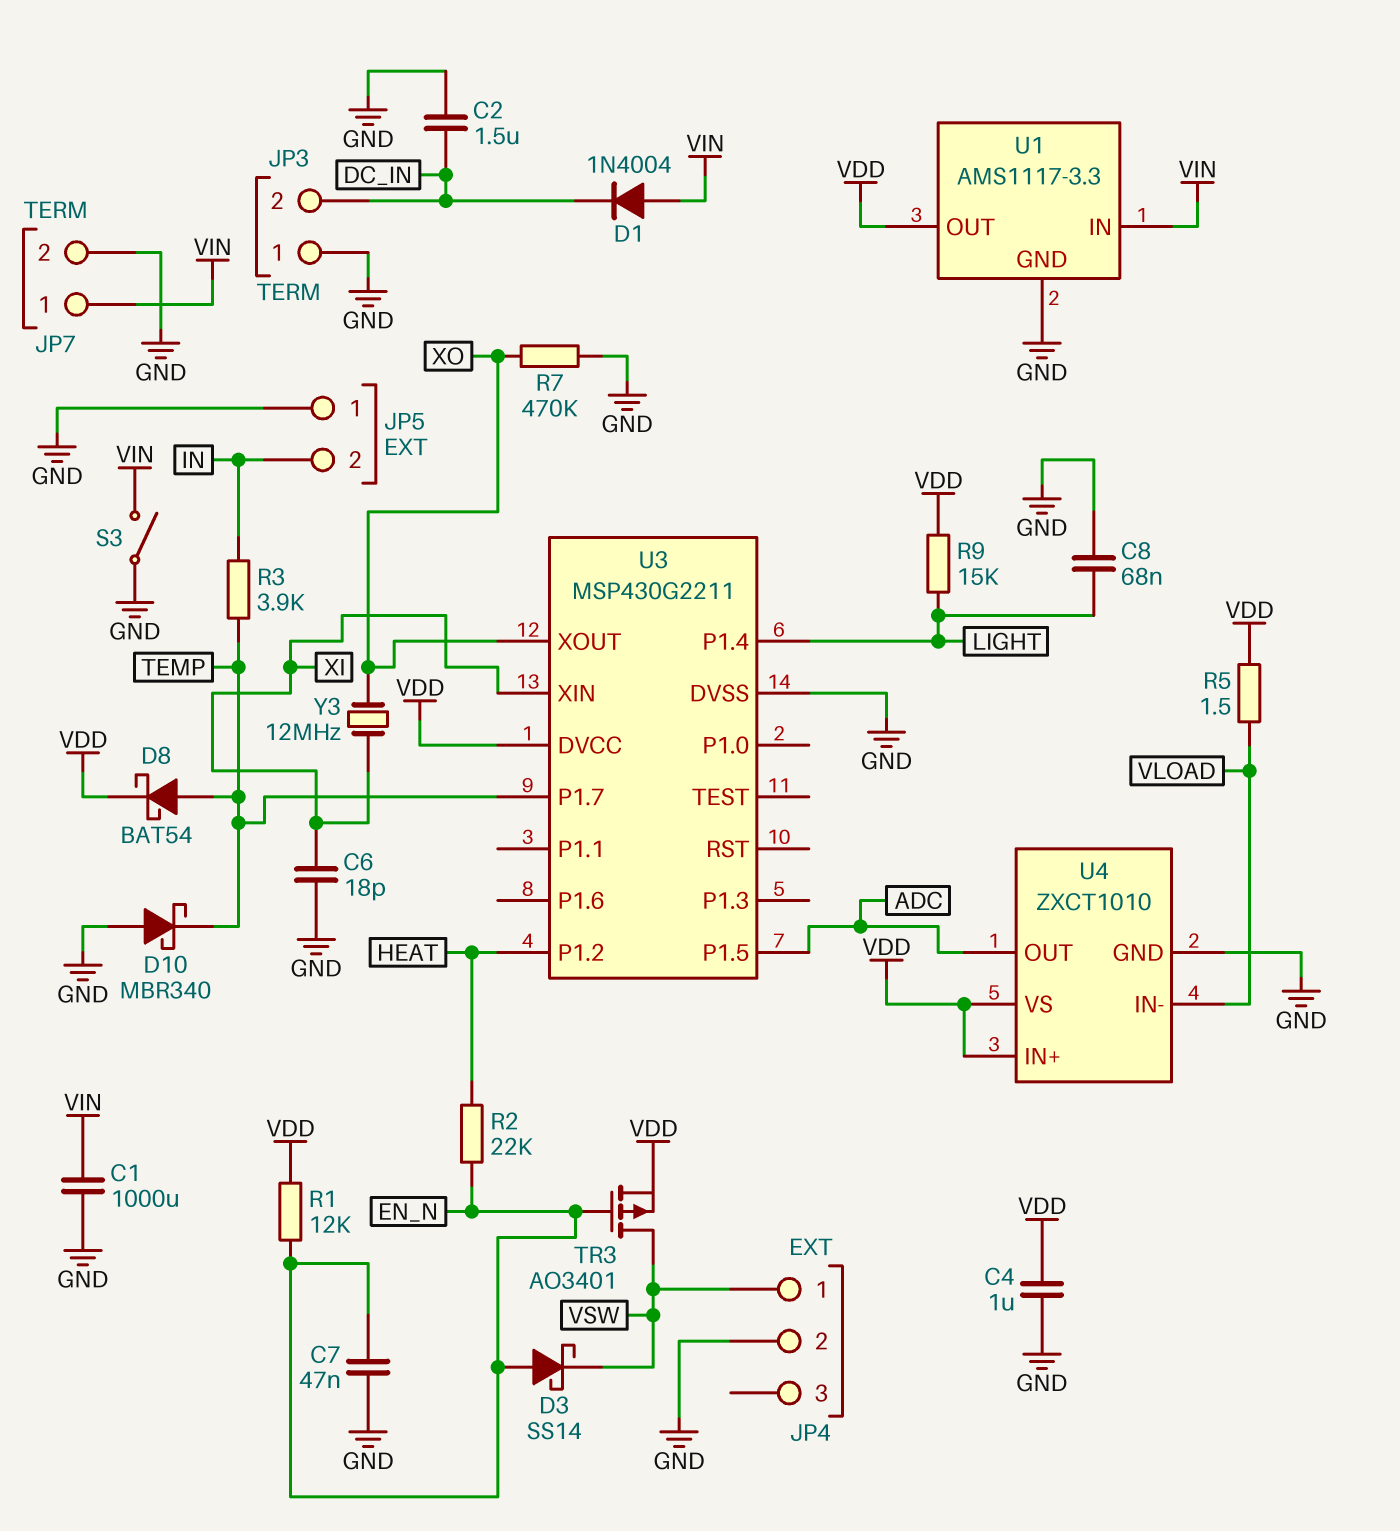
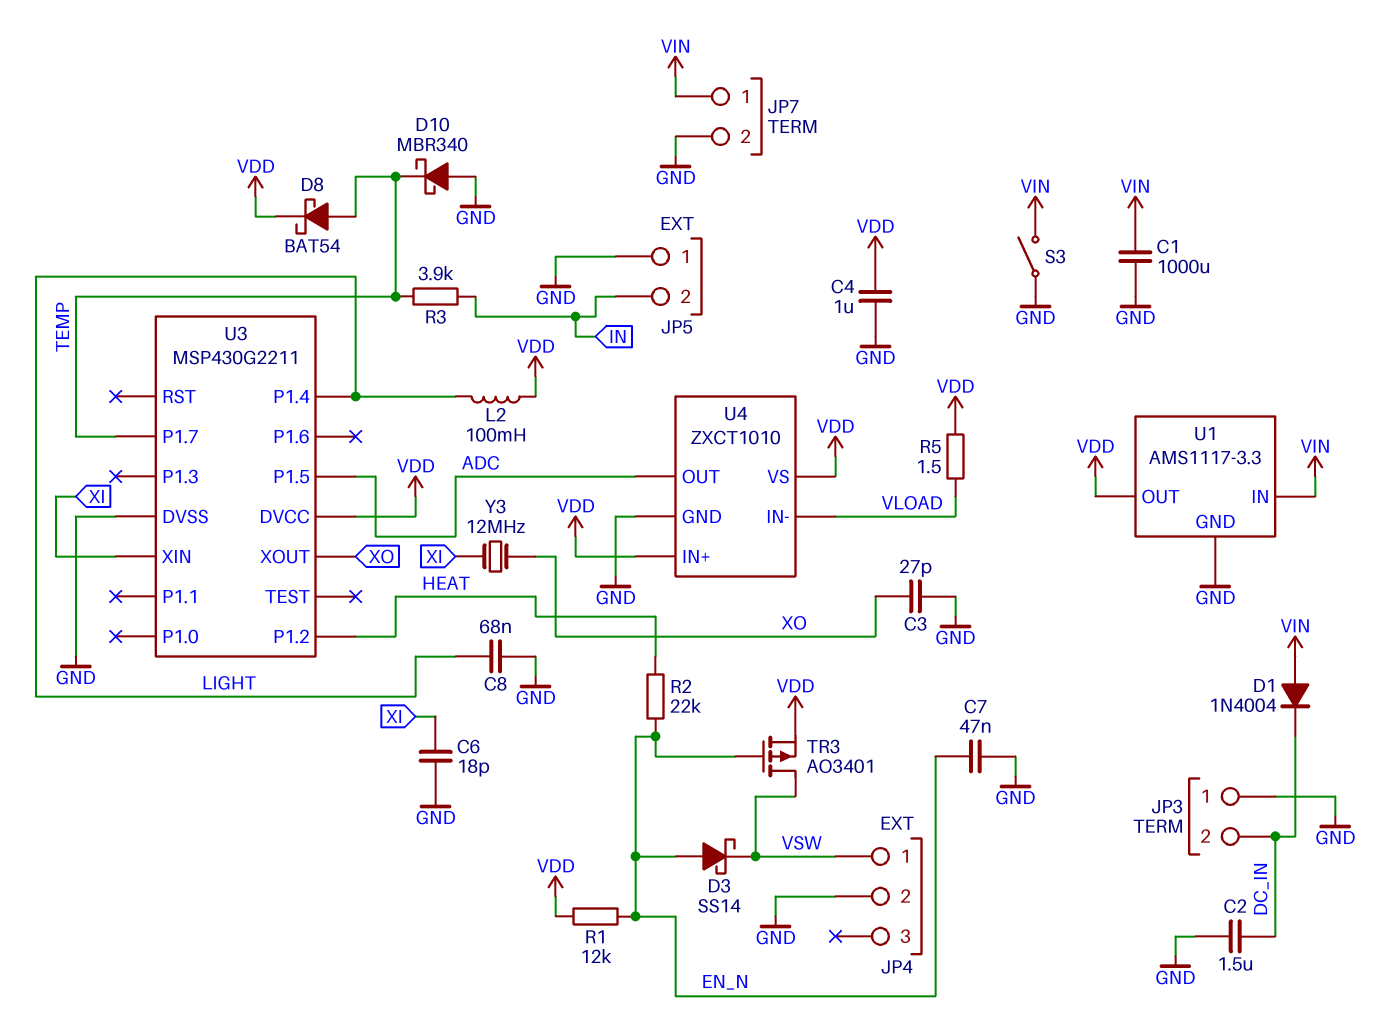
C3: none -> 27pF (GND, XO)
L2: none -> 100mH (LIGHT, VDD)
R7: 470k (GND, XO) -> none
R9: 15k (LIGHT, VDD) -> none

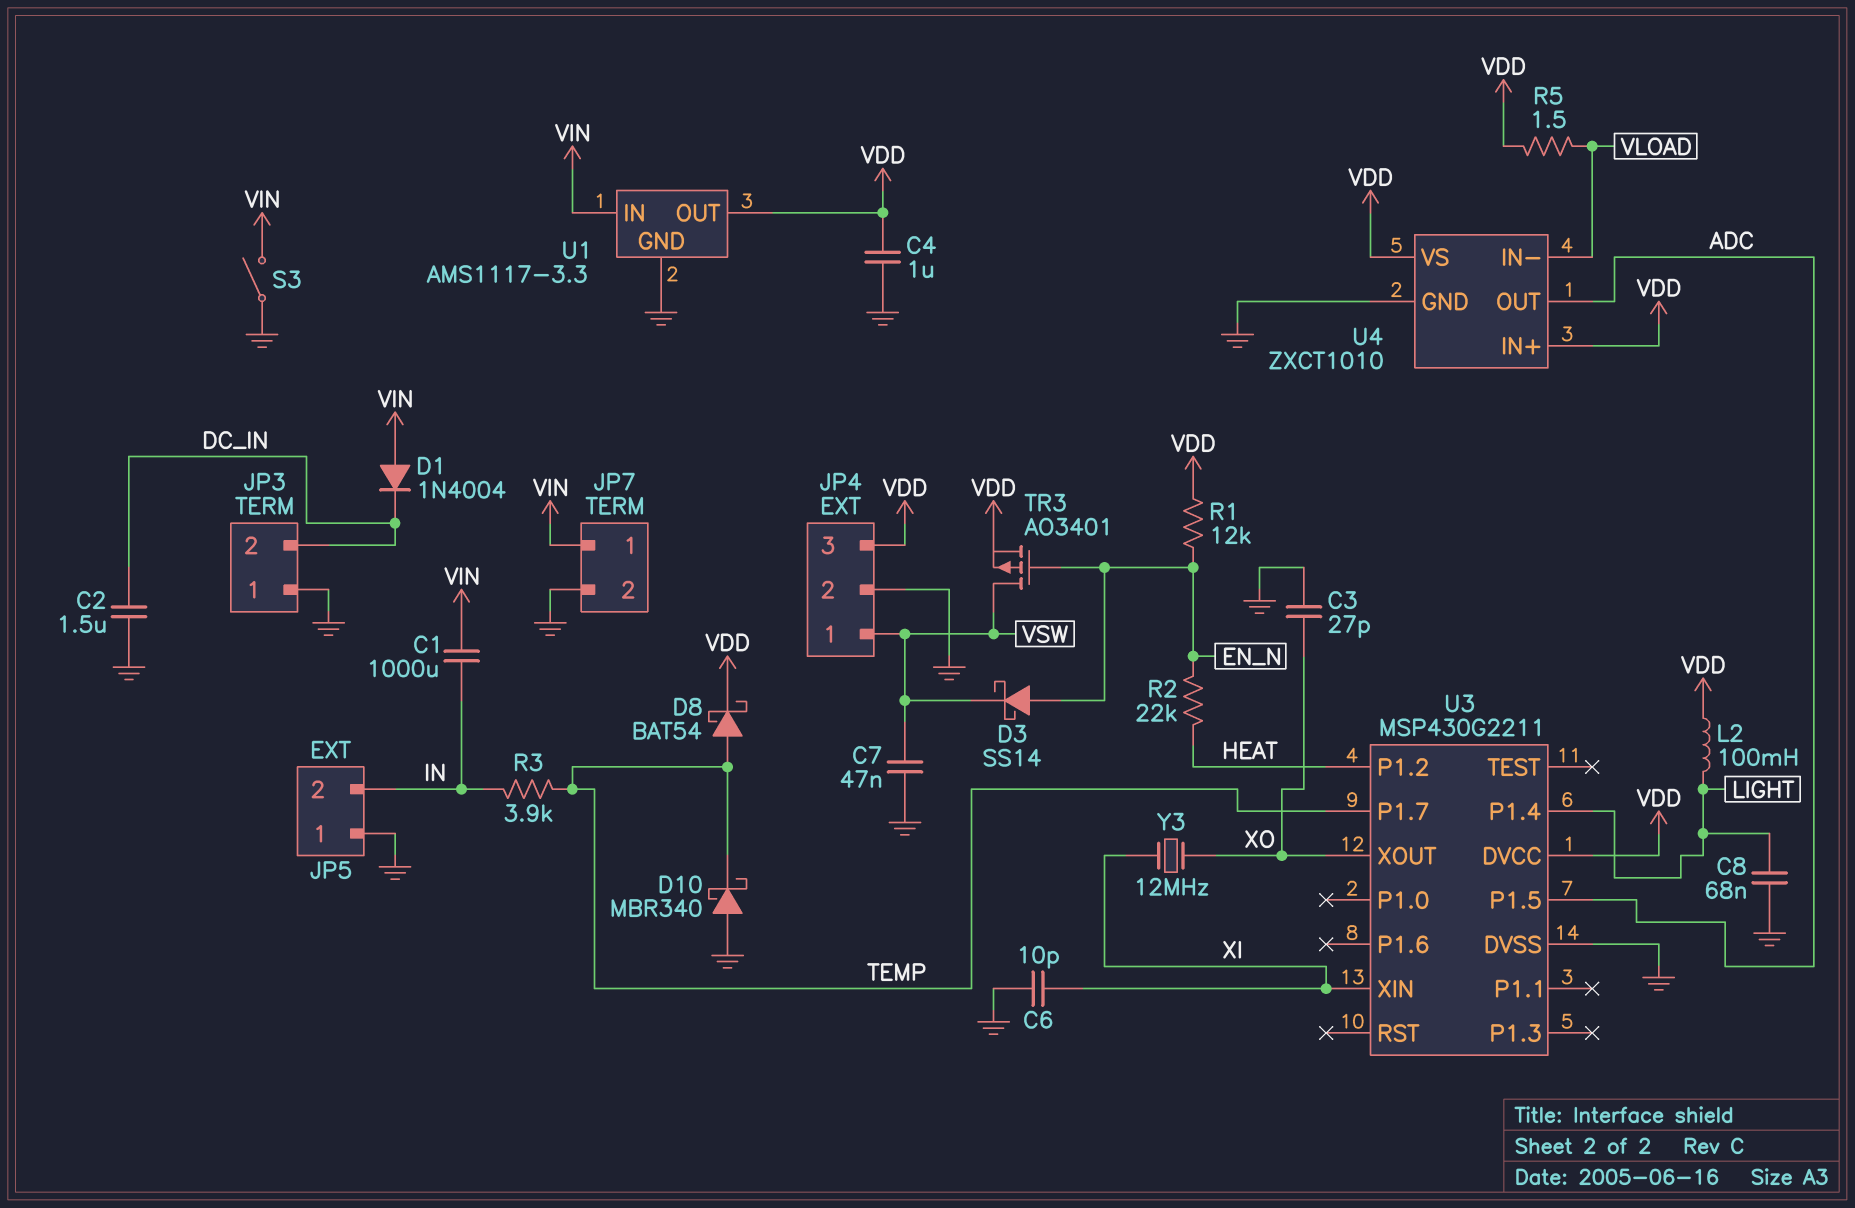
C1: 1000uF (GND, VIN) -> 1000uF (IN, VIN)
C6: 18pF (GND, XI) -> 10pF (GND, XI)
C7: 47nF (EN_N, GND) -> 47nF (GND, VSW)
JP4 pin 3: none -> VDD

